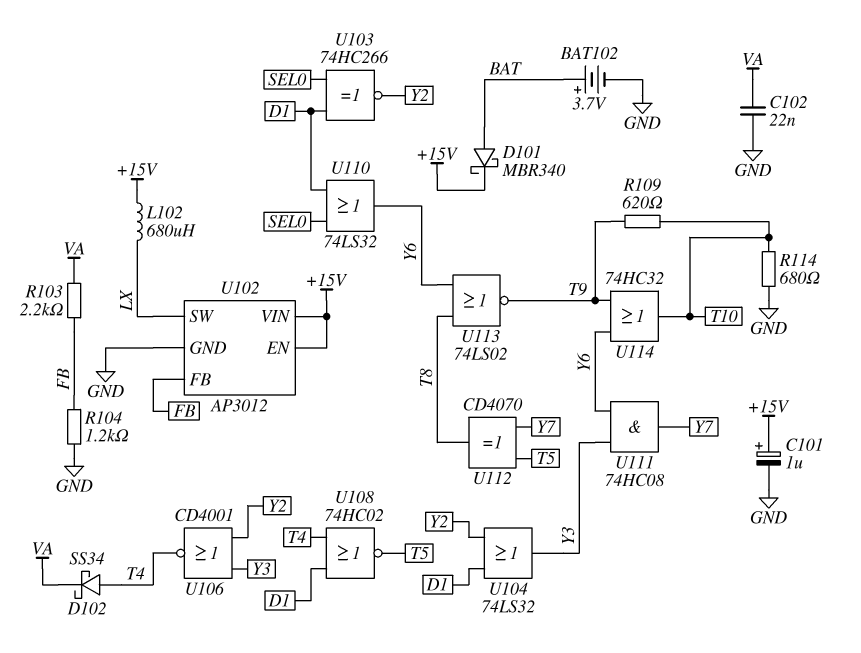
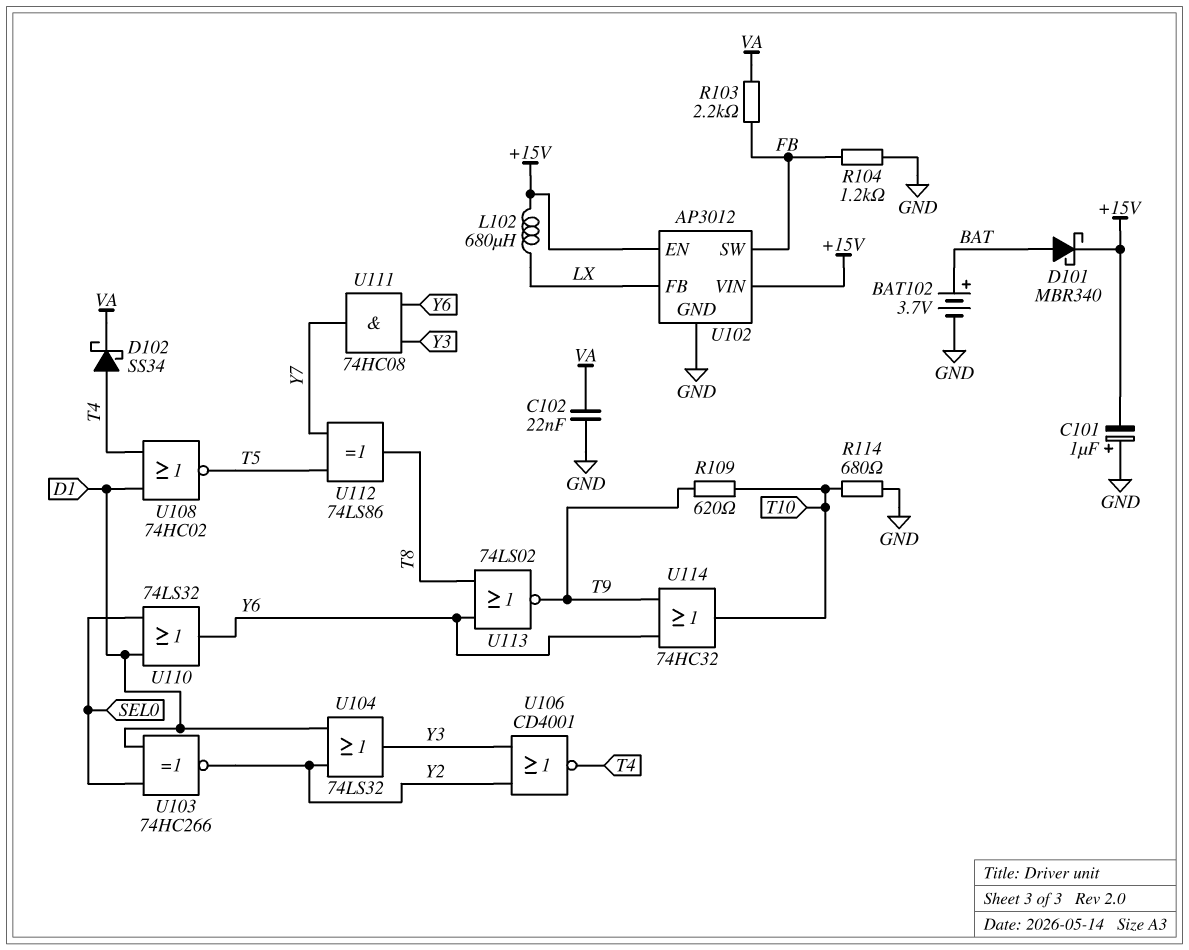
C101: 1uF (plus +15V, minus GND) -> 1uF (plus GND, minus +15V)
U102 pin FB: FB -> LX
U102 pin SW: LX -> FB
U112: XOR CD4070 (in T5, in Y7, out T8) -> XOR 74LS86 (in T5, in Y7, out T8)

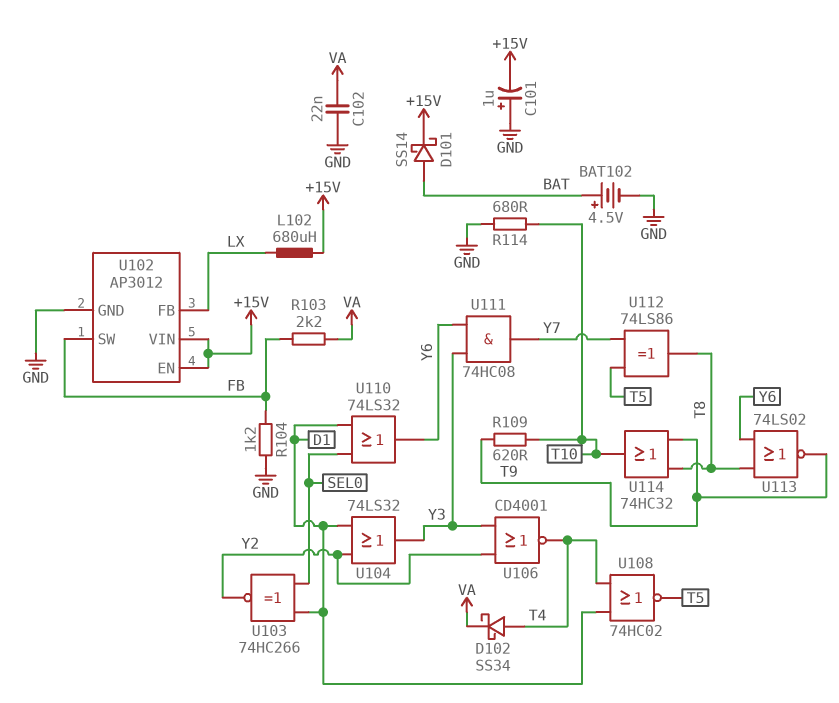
BAT102: 3.7V (plus BAT, minus GND) -> 4.5V (plus BAT, minus GND)
D101: schottky MBR340 (A BAT, K +15V) -> schottky SS14 (A BAT, K +15V)
U114: OR 74HC32 (in T9, in Y6, out T10) -> OR 74HC32 (in T8, in T9, out T10)

